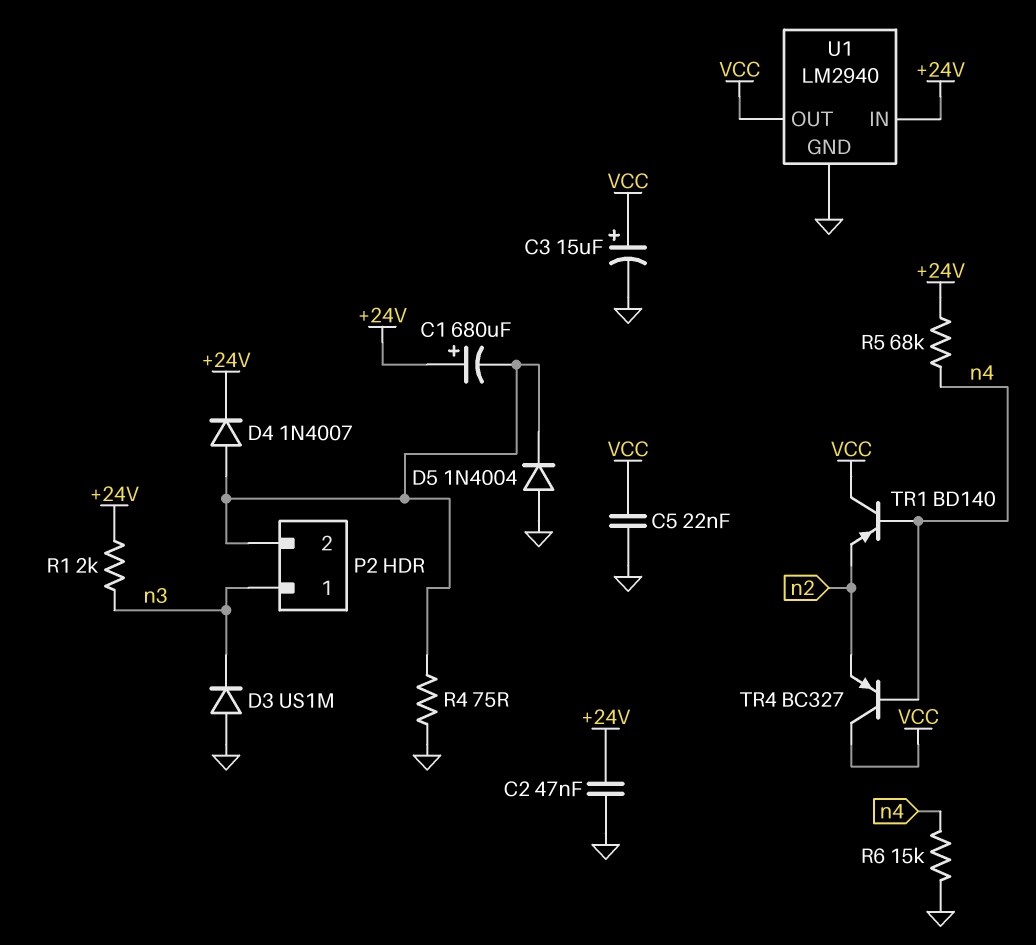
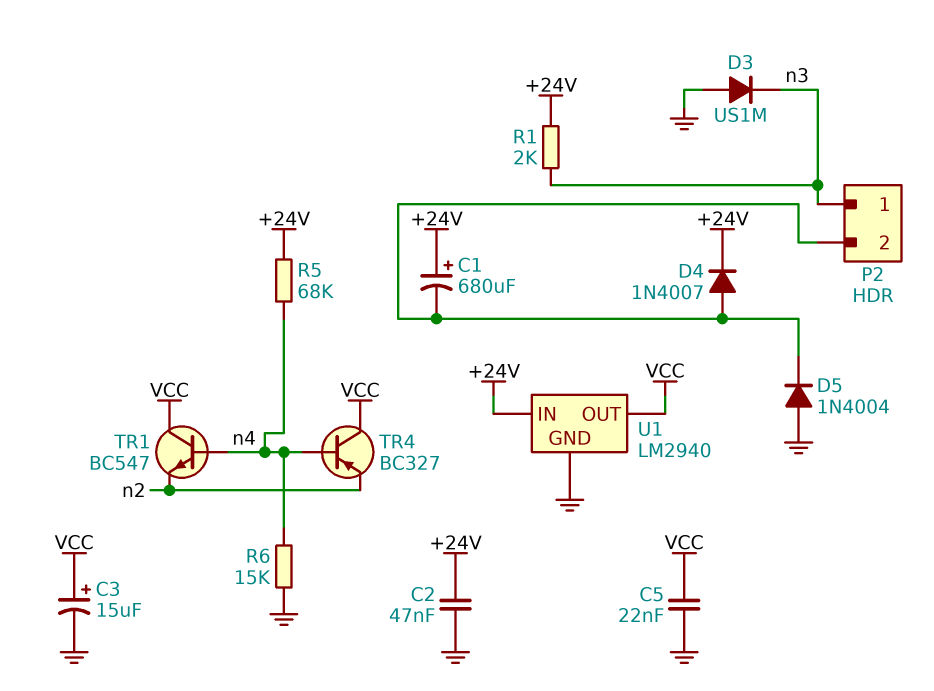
R4: 75 (GND, P2/2) -> none
TR1: PNP BD140 (B n4, C VCC, E n2) -> NPN BC547 (B n4, C VCC, E n2)

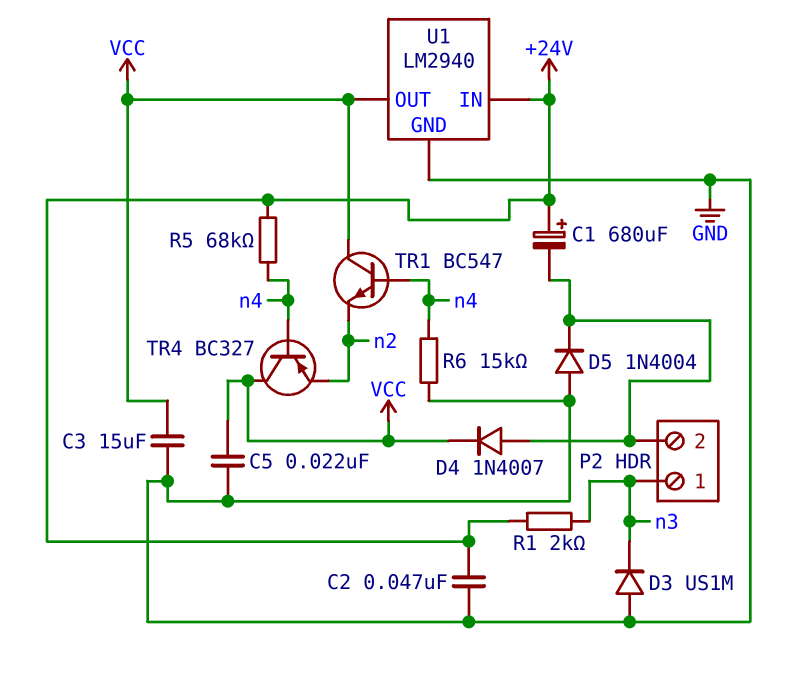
C3: 15uF (plus VCC, minus GND) -> 15uF (GND, VCC)
D4: diode 1N4007 (A P2/2, K +24V) -> diode 1N4007 (A P2/2, K VCC)

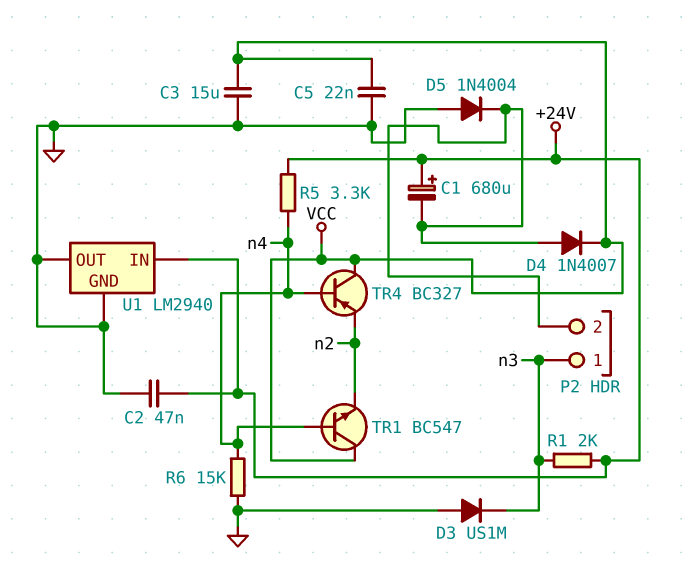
R5: 68k (+24V, n4) -> 3.3k (+24V, n4)
U1 pin OUT: VCC -> GND

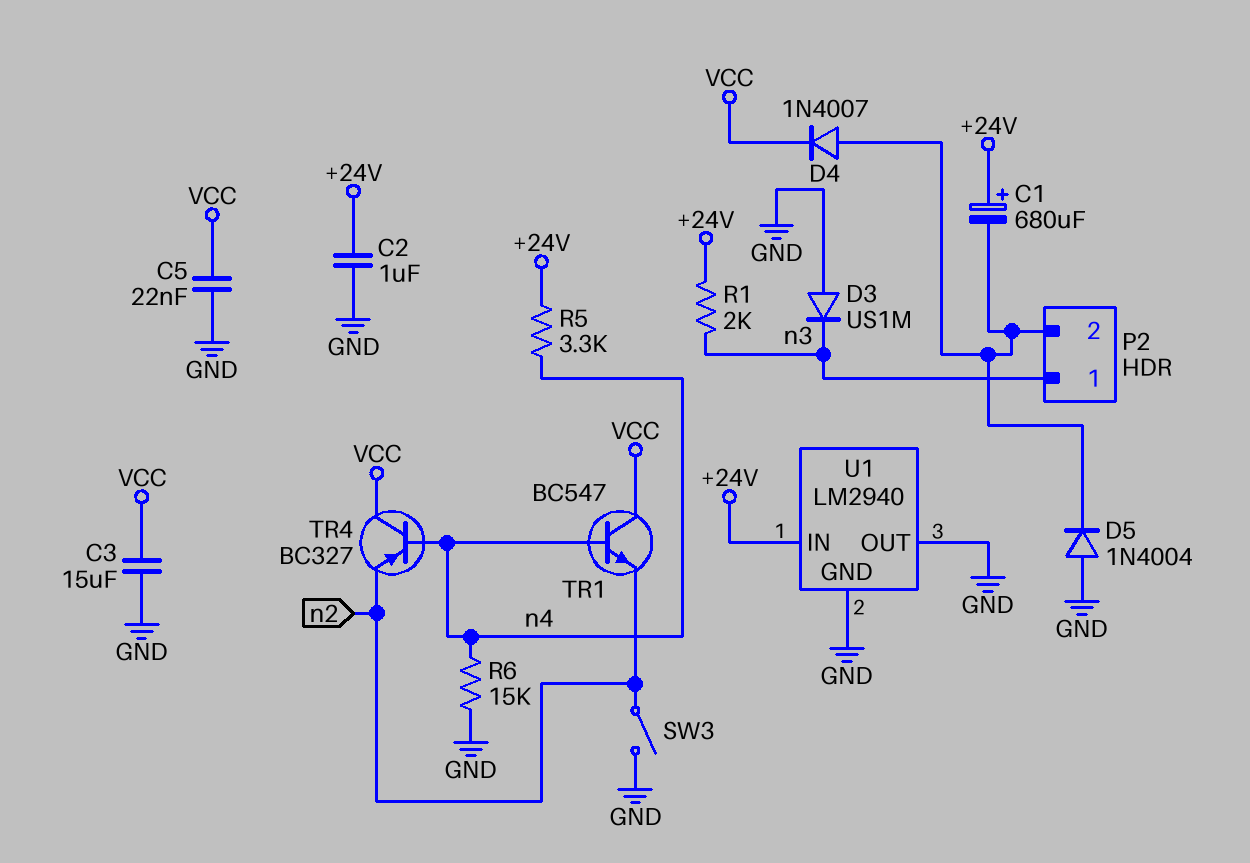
C2: 47nF (+24V, GND) -> 1uF (+24V, GND)
SW3: none -> switch (GND, n2)

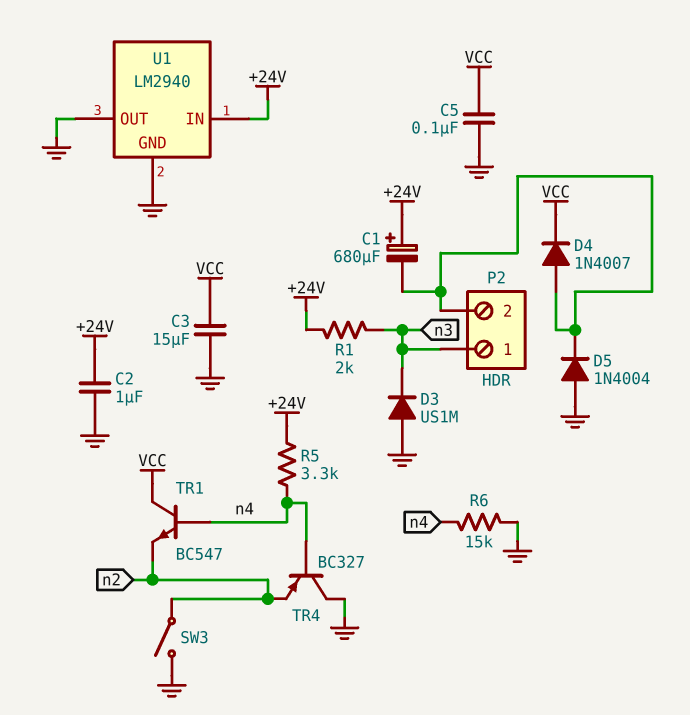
C5: 22nF (GND, VCC) -> 100nF (GND, VCC)
TR4: PNP BC327 (B n4, C VCC, E n2) -> PNP BC327 (B n4, C GND, E n2)

